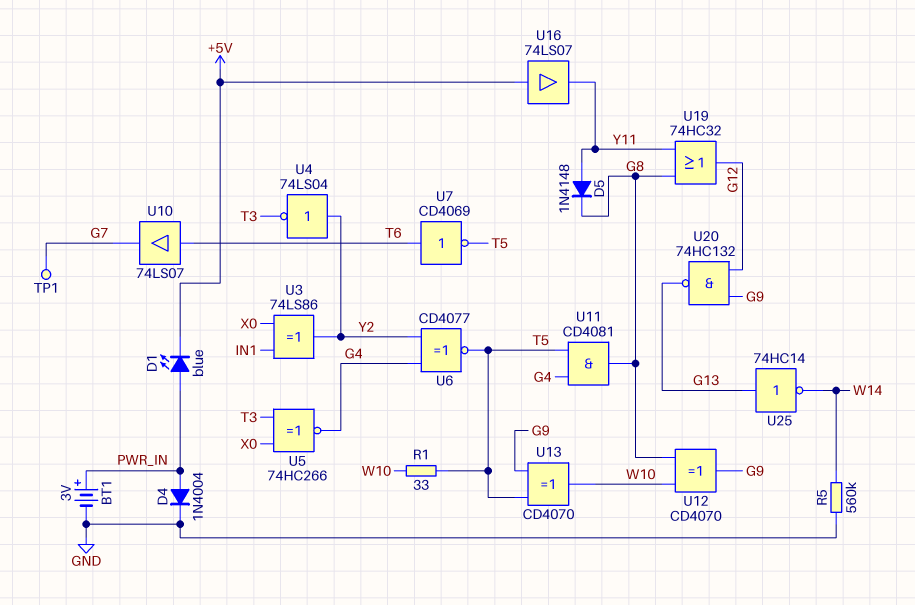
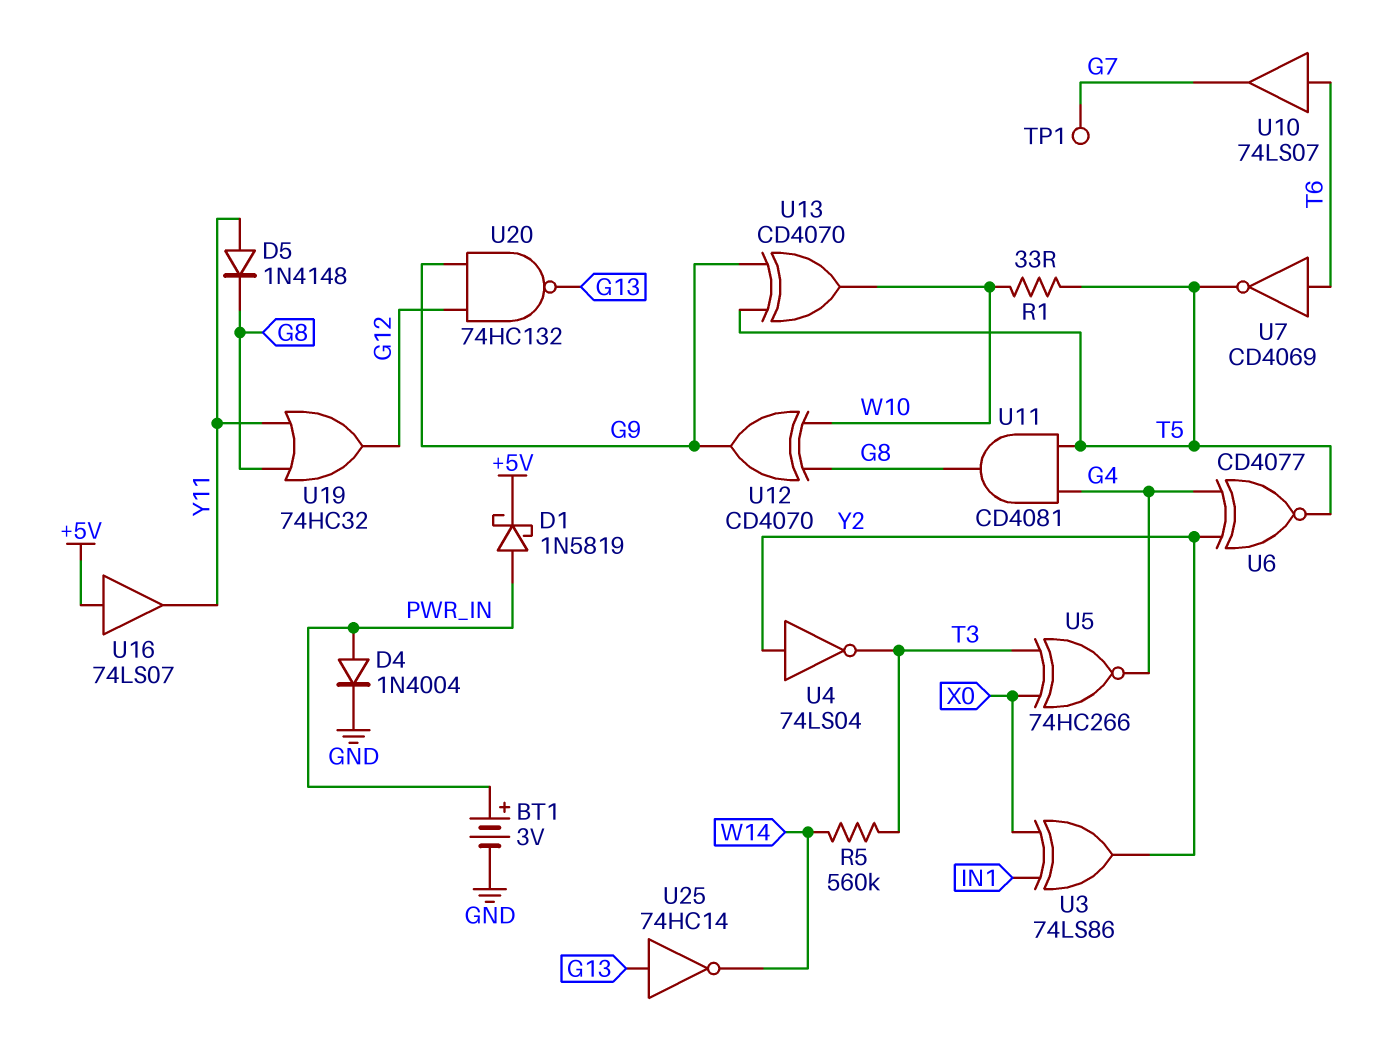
D1: LED blue (A PWR_IN, K +5V) -> schottky 1N5819 (A PWR_IN, K +5V)
R5: 560k (GND, W14) -> 560k (T3, W14)

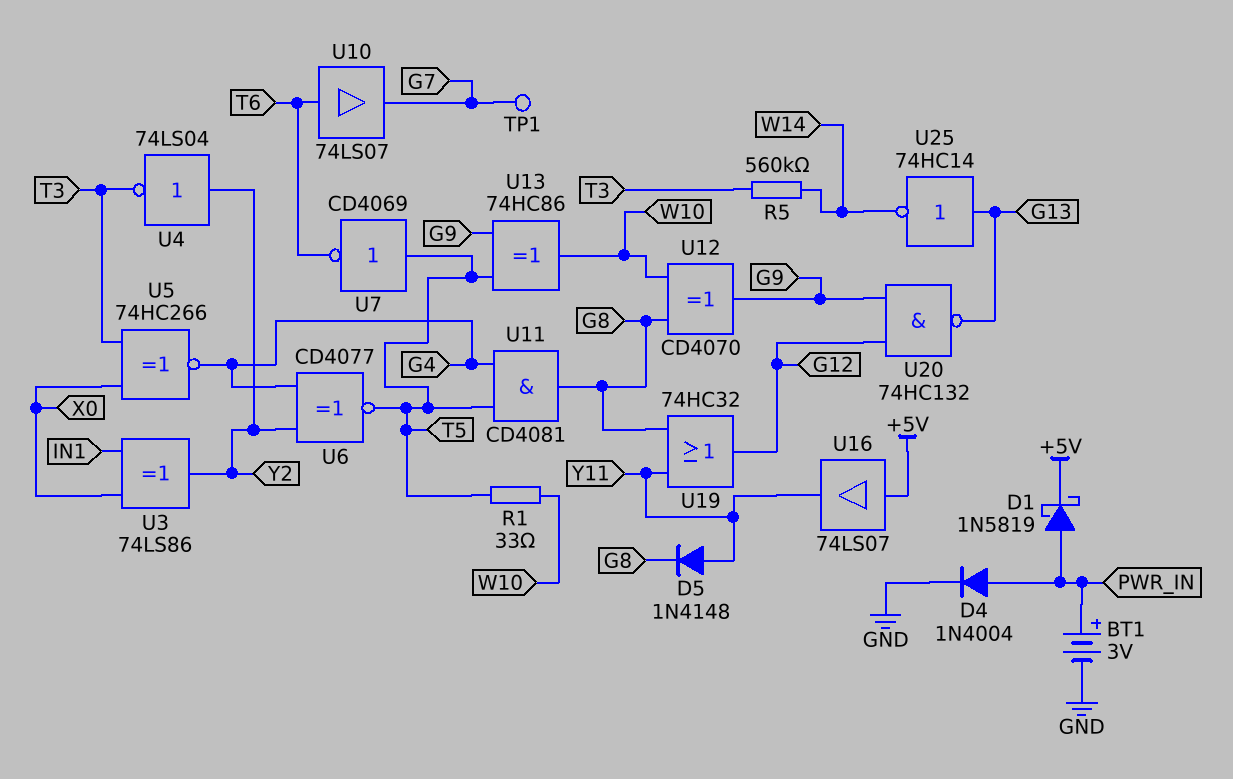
U7: NOT CD4069 (in T6, out T5) -> NOT CD4069 (in T5, out T6)
U13: XOR CD4070 (in G9, in T5, out W10) -> XOR 74HC86 (in G9, in T5, out W10)

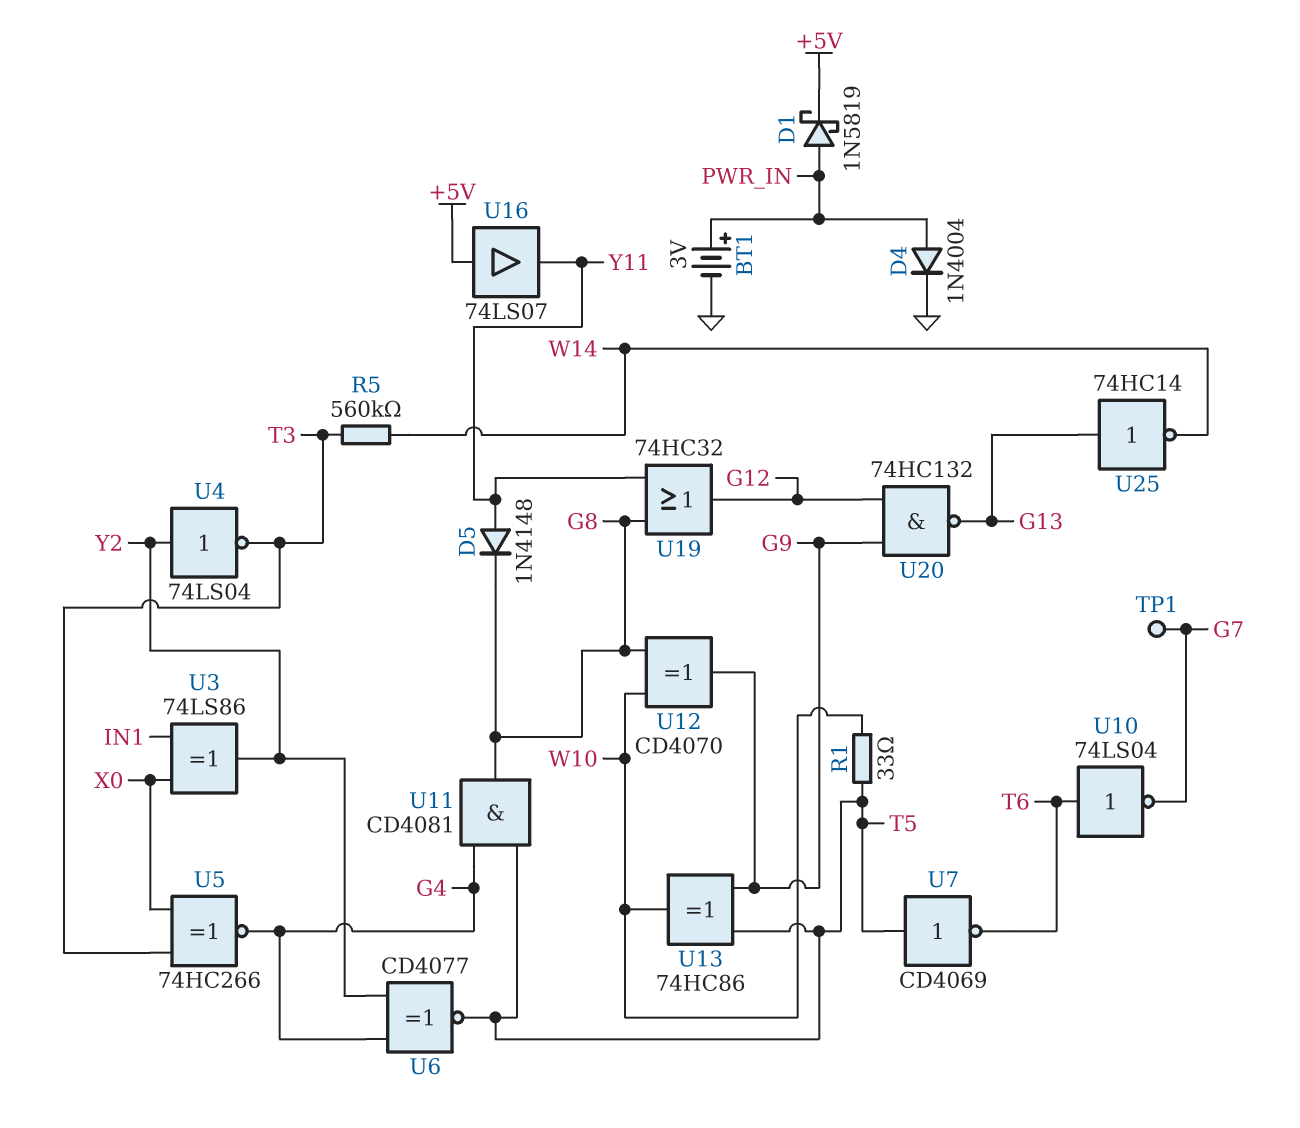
U10: buffer 74LS07 (in T6, out G7) -> NOT 74LS04 (in T6, out G7)

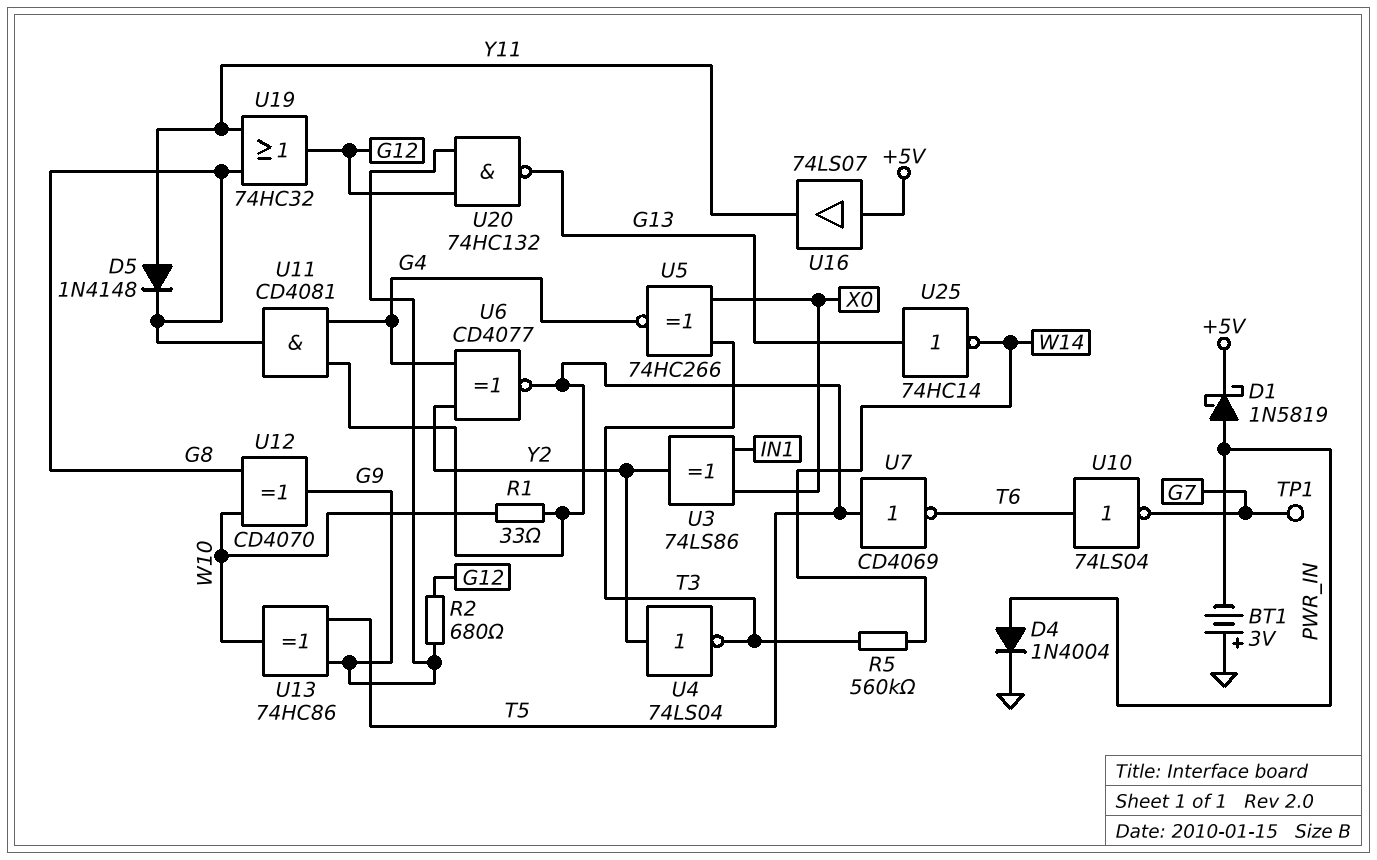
BT1: 3V (plus PWR_IN, minus GND) -> 3V (plus GND, minus PWR_IN)
R2: none -> 680 (G9, G12)

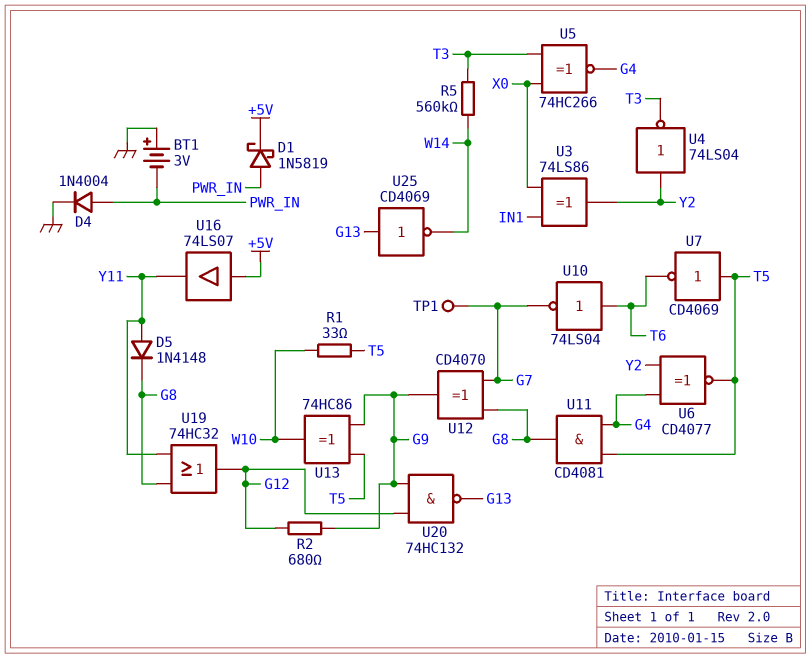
U12: XOR CD4070 (in G8, in W10, out G9) -> XOR CD4070 (in G7, in G8, out G9)
U25: NOT 74HC14 (in G13, out W14) -> NOT CD4069 (in G13, out W14)

